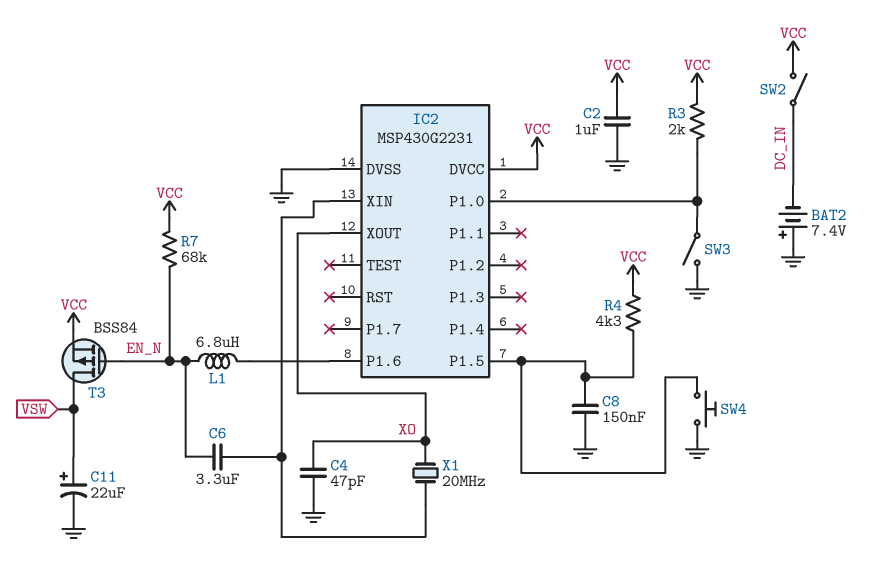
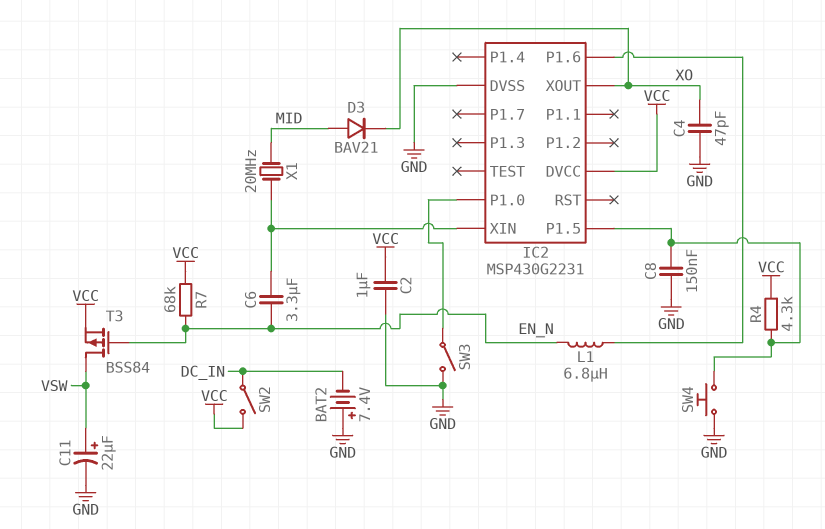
D3: none -> diode BAV21 (A MID, K XO)
R3: 2k (IC2/P1.0, VCC) -> none
X1: 20MHz (IC2/XIN, XO) -> 20MHz (IC2/XIN, MID)

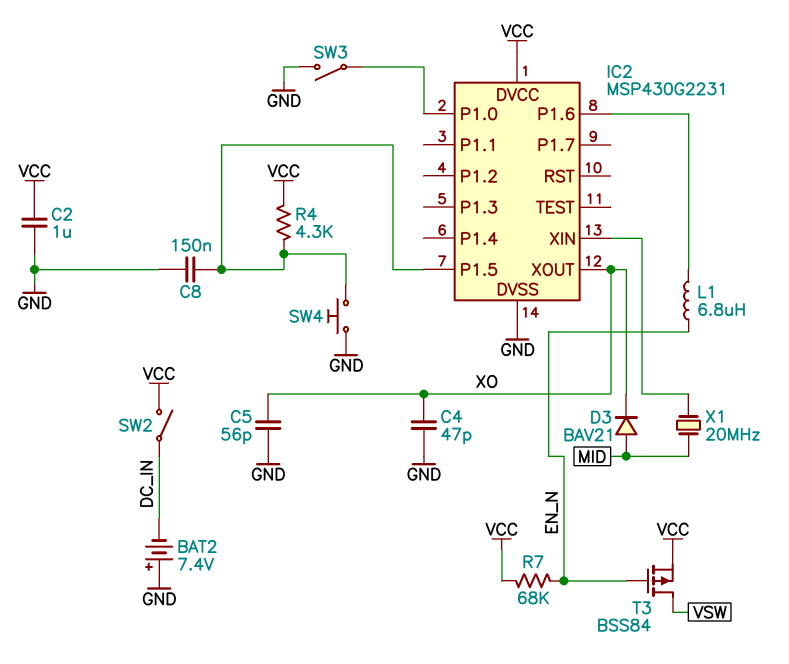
C5: none -> 56pF (GND, XO)
C6: 3.3uF (EN_N, IC2/XIN) -> none
C11: 22uF (plus VSW, minus GND) -> none

